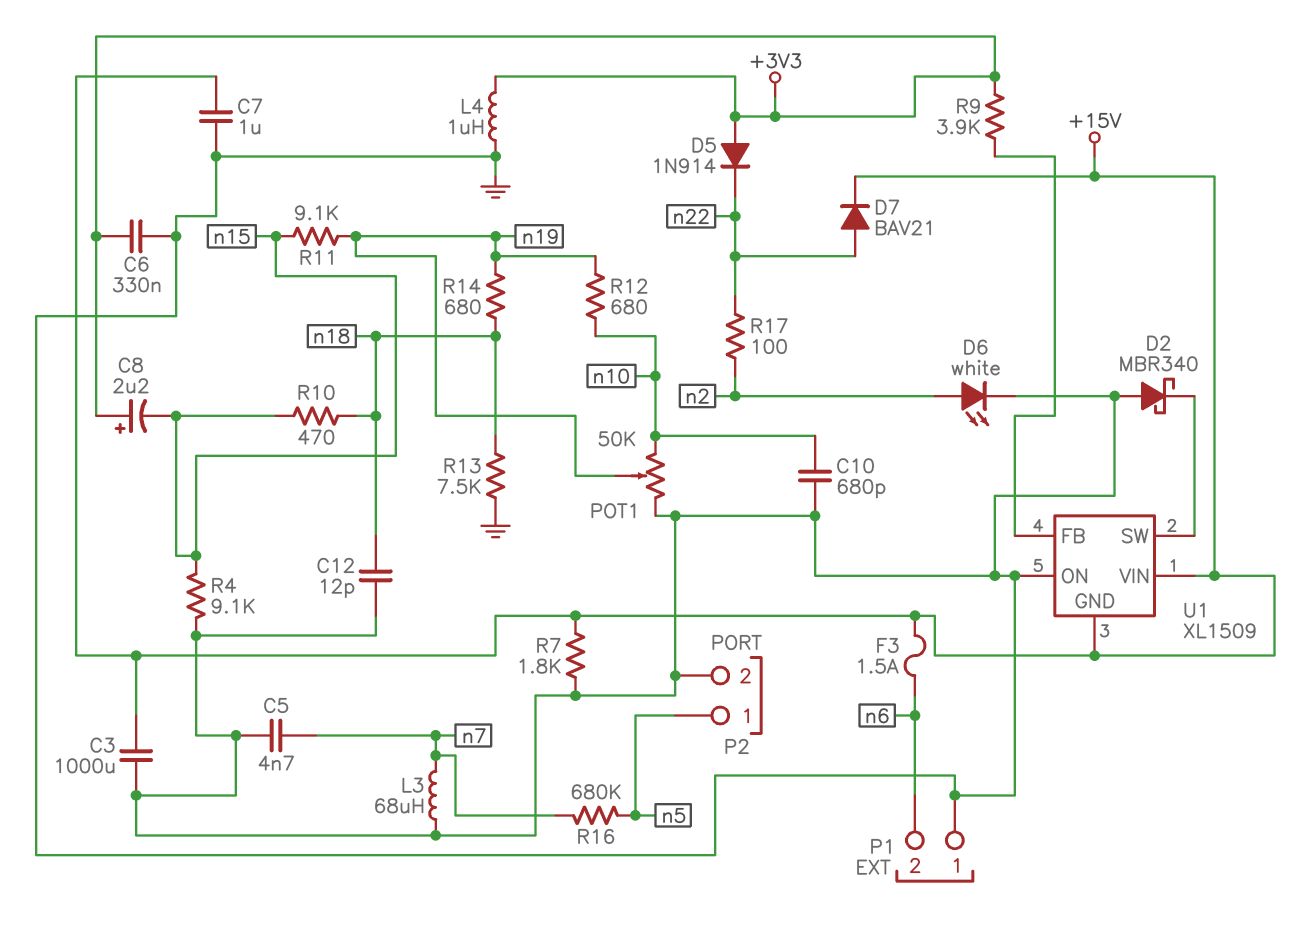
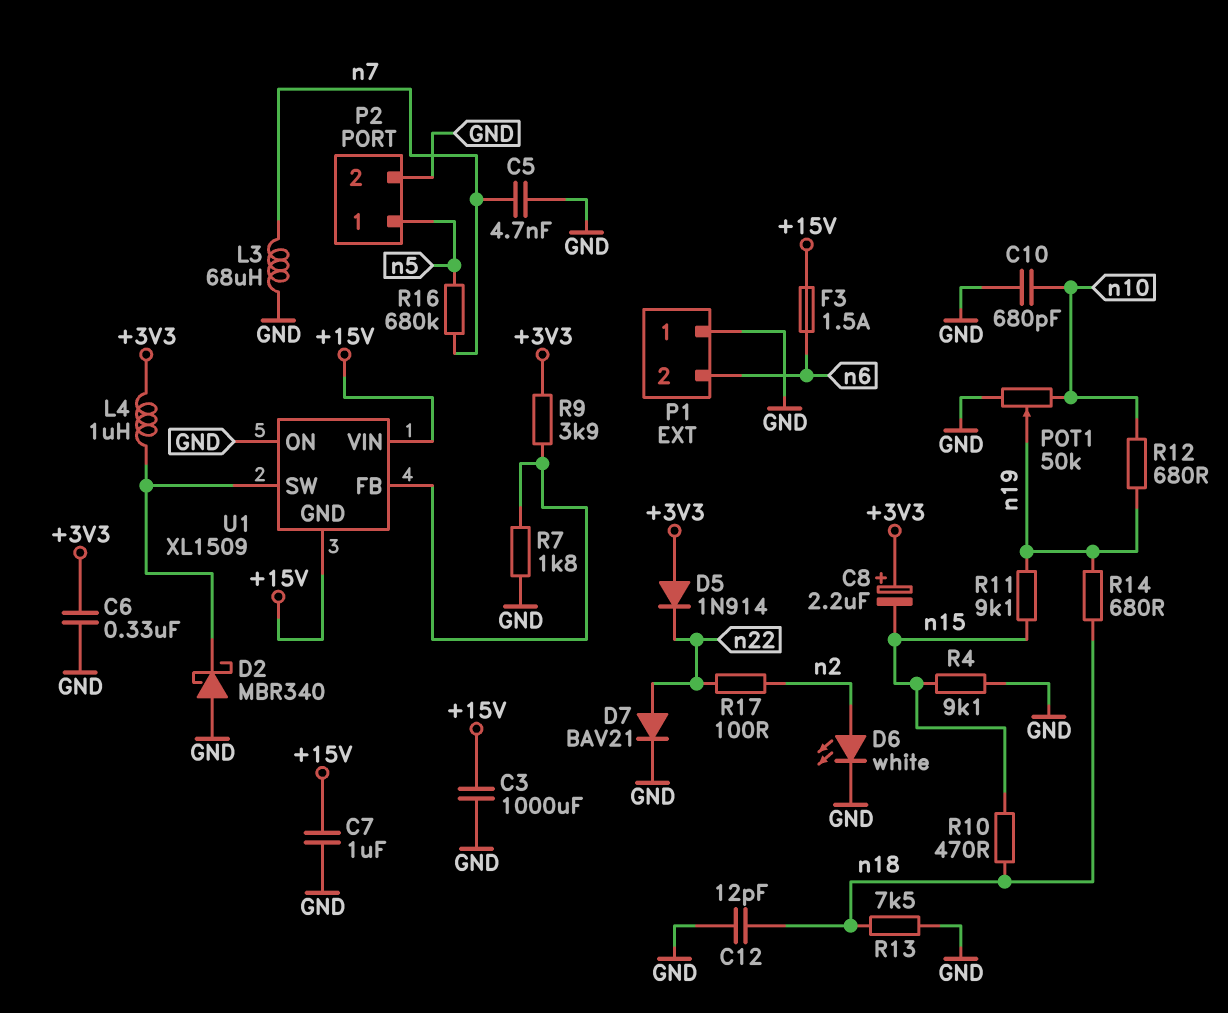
D7: diode BAV21 (A n22, K +15V) -> diode BAV21 (A n22, K GND)
L4: 1uH (+3V3, GND) -> 1uH (+3V3, U1/SW)
R7: 1.8k (+15V, GND) -> 1.8k (GND, U1/FB)

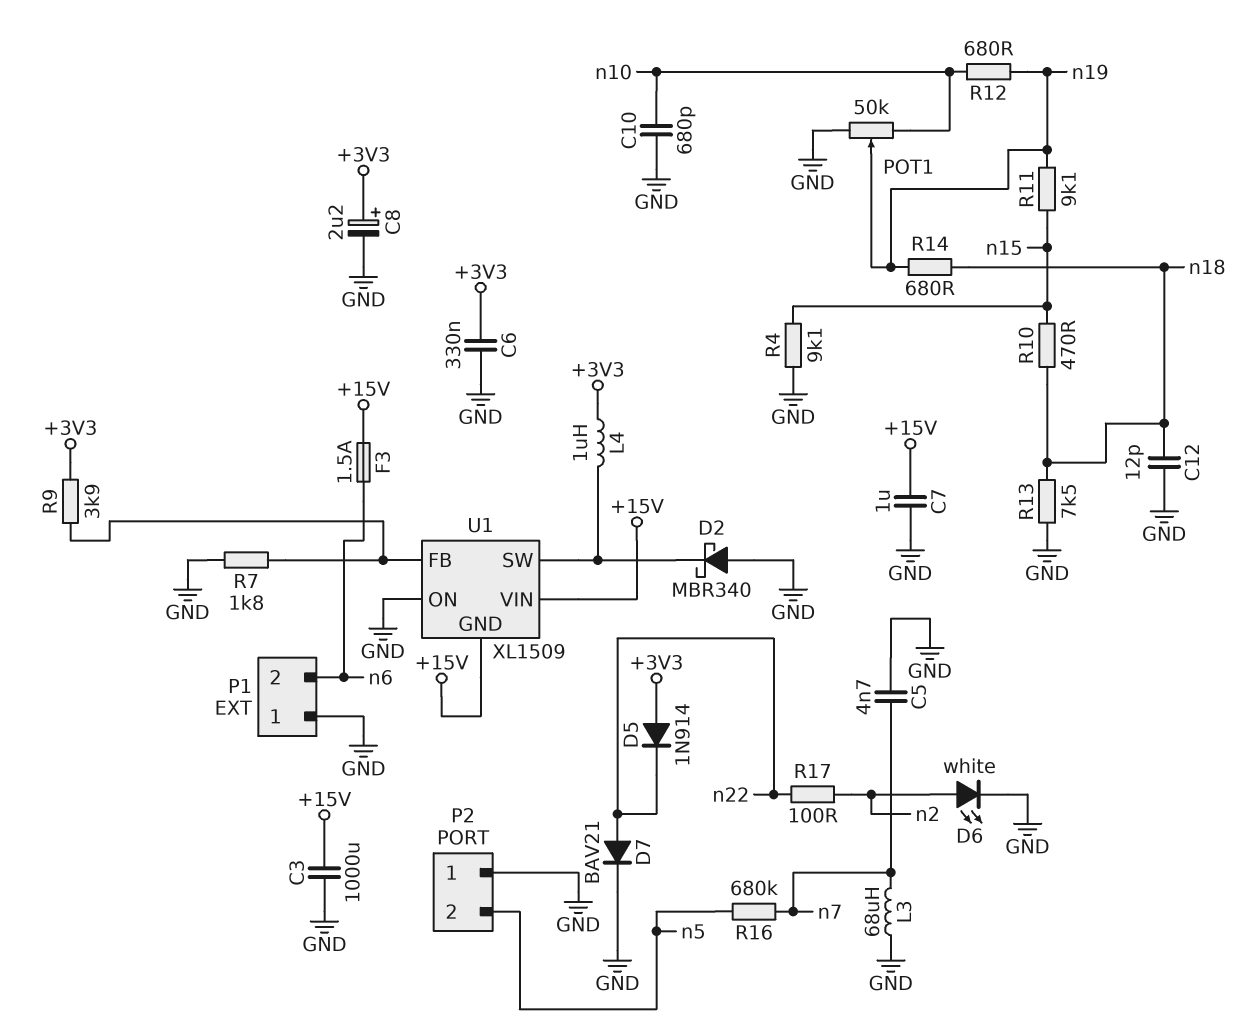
C8: 2.2uF (plus +3V3, minus n15) -> 2.2uF (plus +3V3, minus GND)
P2 pin 1: n5 -> GND
P2 pin 2: GND -> n5

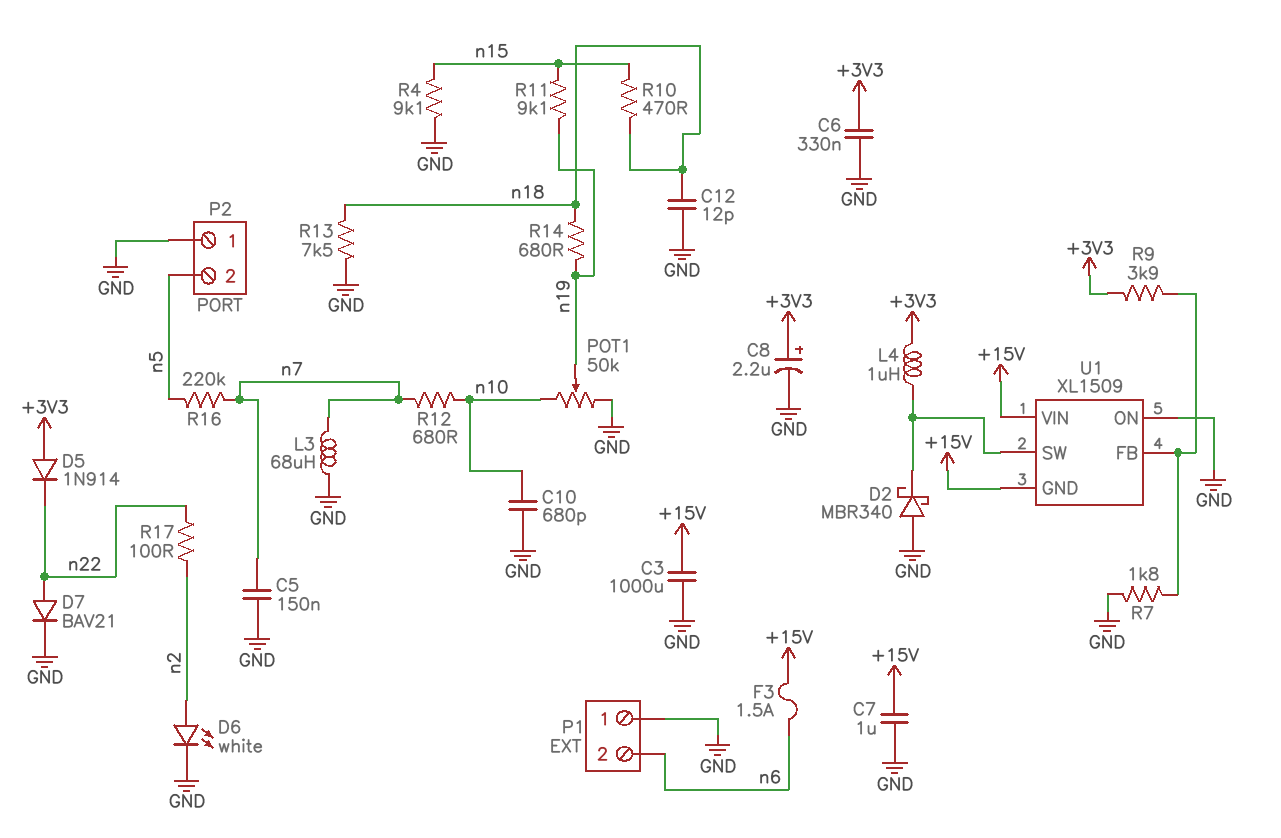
C5: 4.7nF (GND, n7) -> 150nF (GND, n7)
R12: 680 (n10, n19) -> 680 (n7, n10)
R16: 680k (n5, n7) -> 220k (n5, n7)

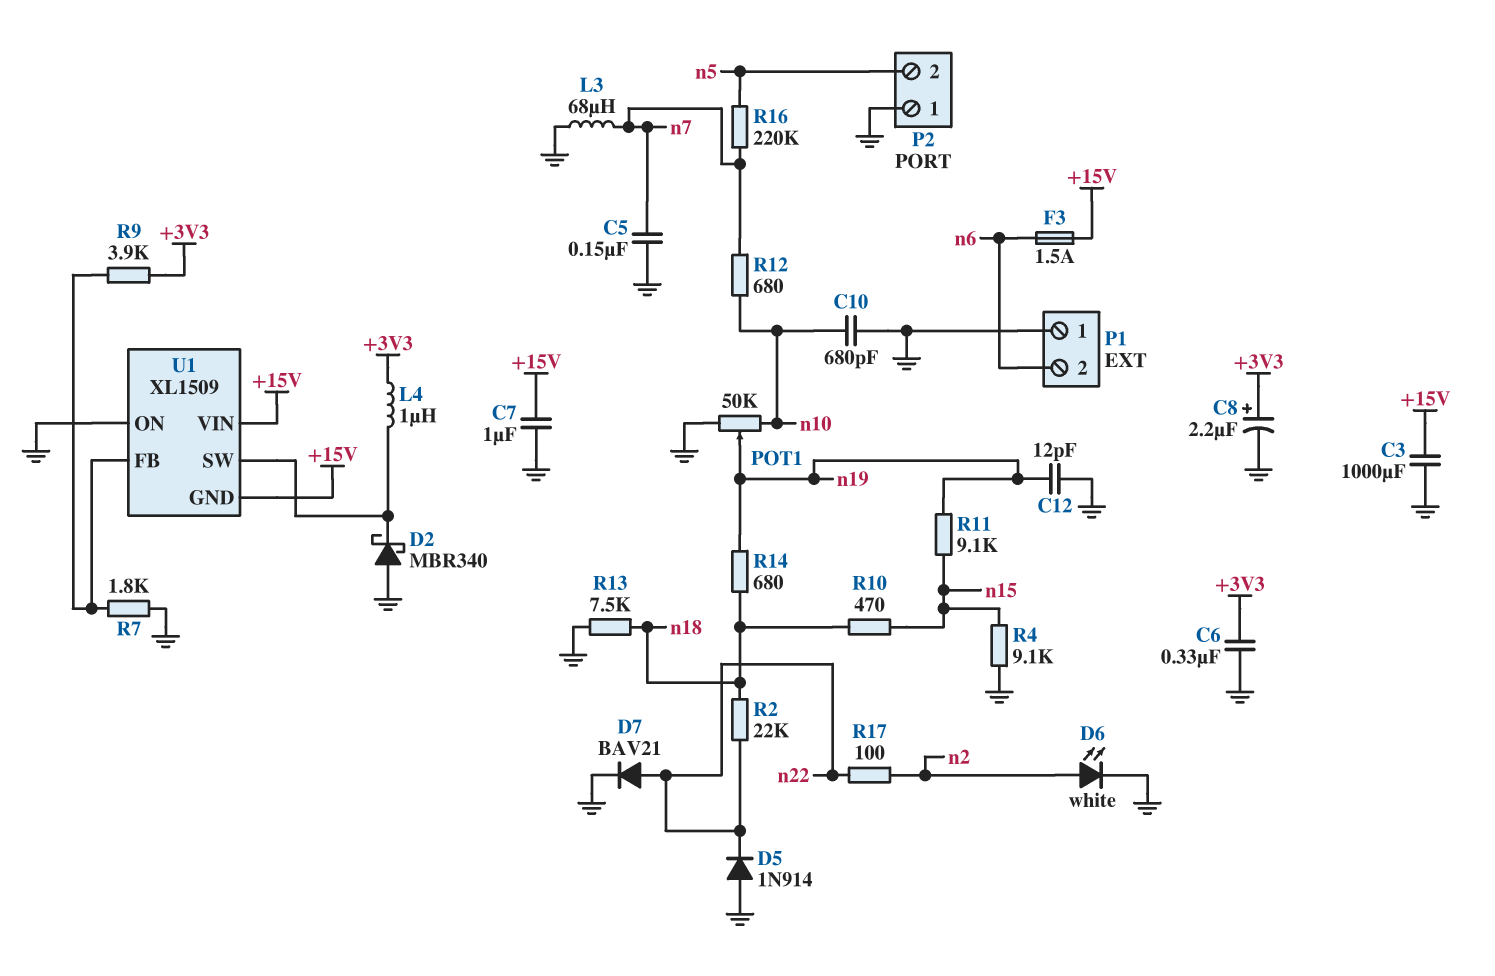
C12: 12pF (GND, n18) -> 12pF (GND, n19)
D5: diode 1N914 (A +3V3, K n22) -> diode 1N914 (A GND, K n22)
R2: none -> 22k (n18, n22)

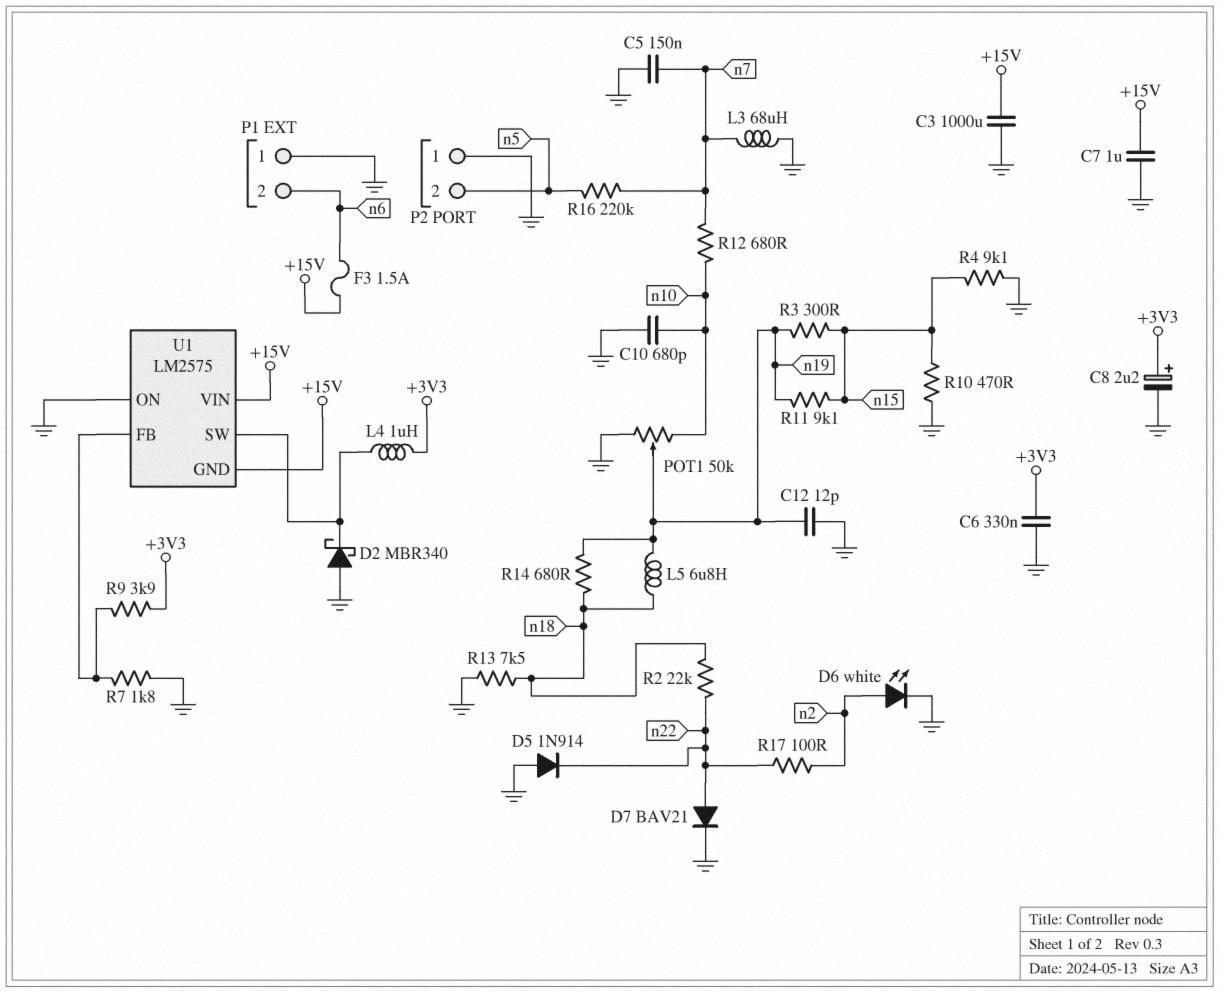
L5: none -> 6.8uH (n18, n19)
R3: none -> 300 (n15, n19)
R10: 470 (n15, n18) -> 470 (GND, n15)
U1: XL1509 -> LM2575

